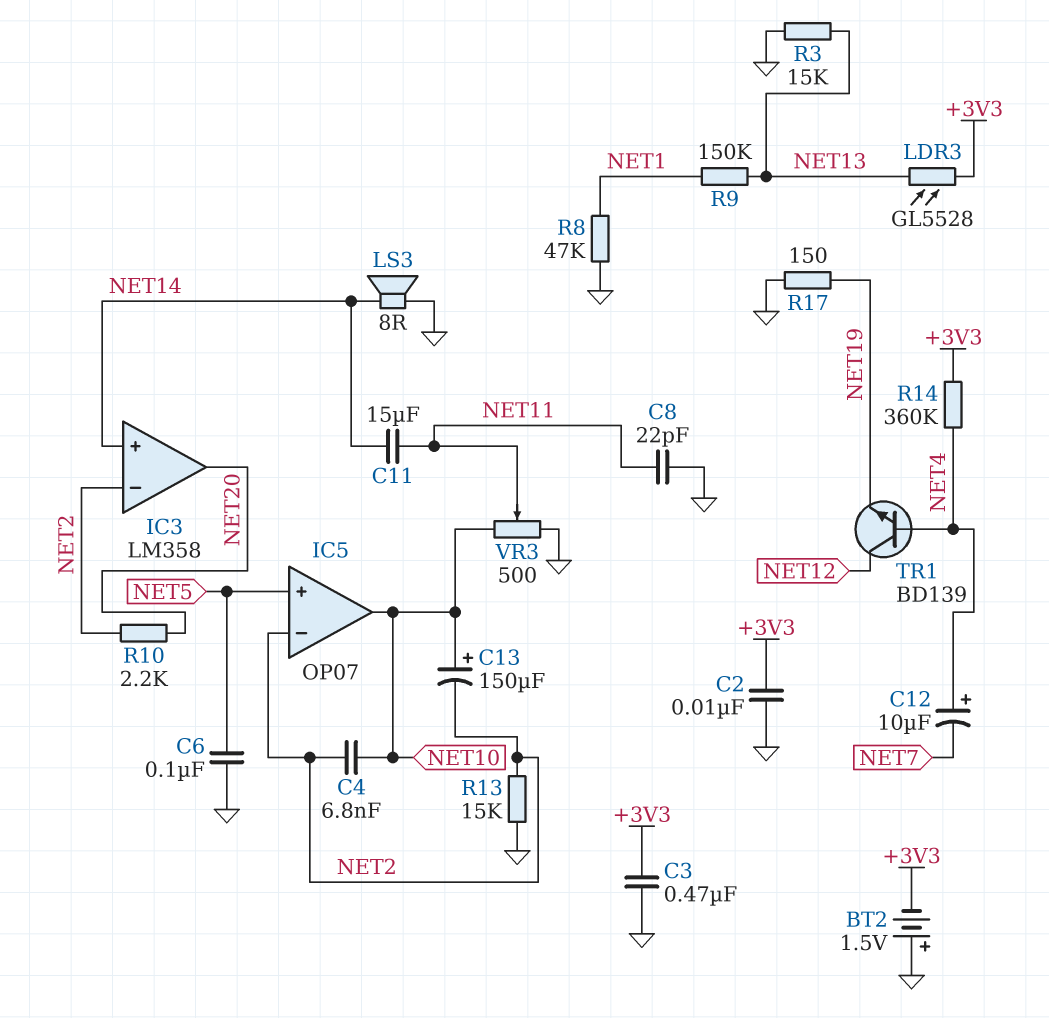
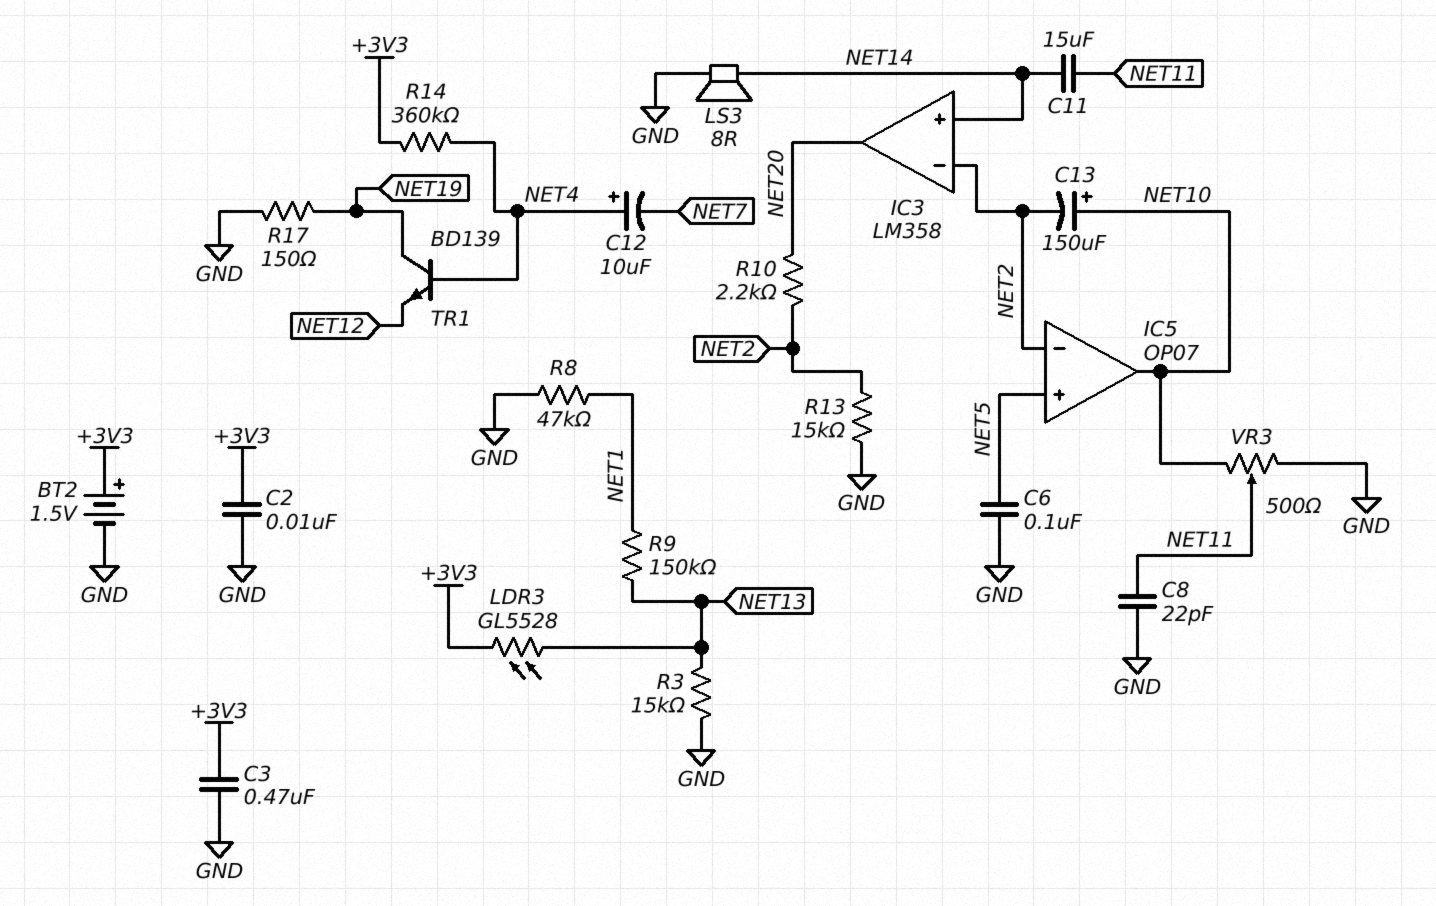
BT2: 1.5V (plus GND, minus +3V3) -> 1.5V (plus +3V3, minus GND)
C4: 6.8nF (NET2, NET10) -> none
TR1: NPN BD139 (B NET4, C NET12, E NET19) -> NPN BD139 (B NET4, C NET19, E NET12)

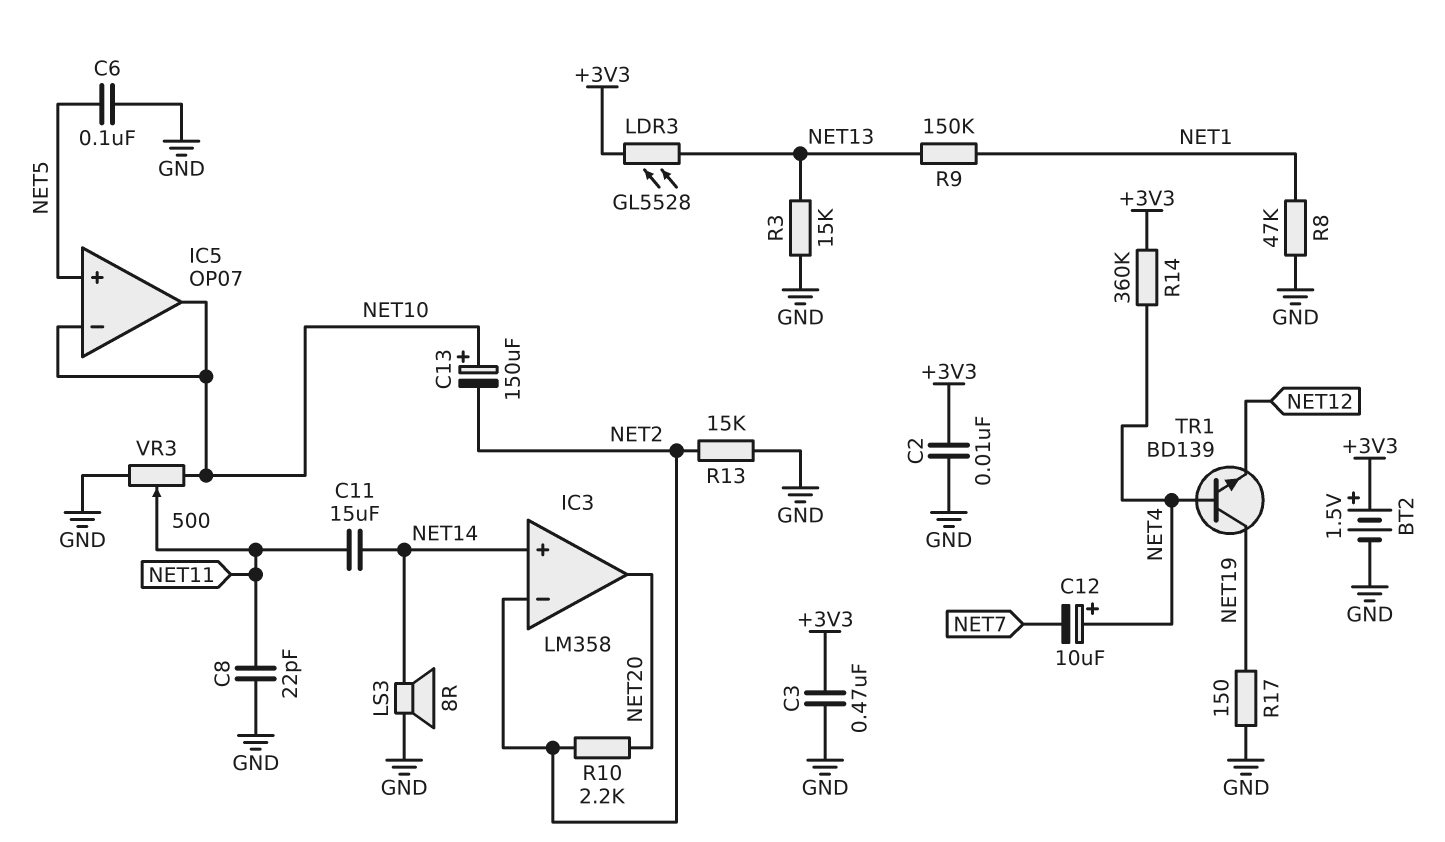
IC5 pin in-: NET2 -> NET10

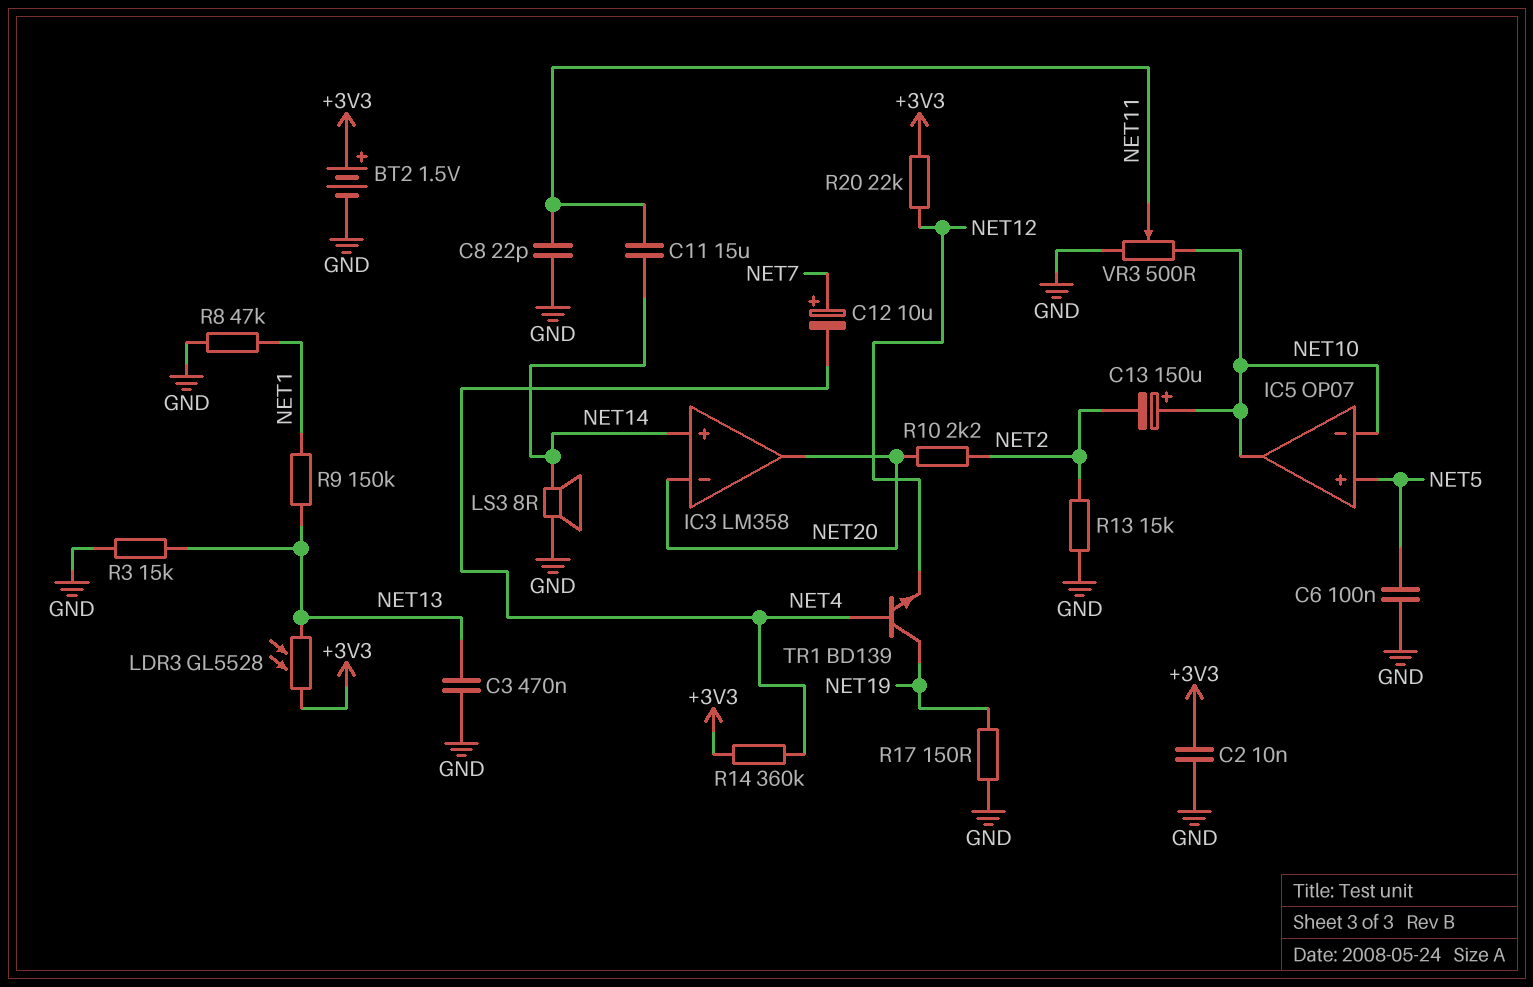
C3: 470nF (+3V3, GND) -> 470nF (GND, NET13)
C12: 10uF (plus NET4, minus NET7) -> 10uF (plus NET7, minus NET4)
IC3 pin in-: NET2 -> NET20
R20: none -> 22k (+3V3, NET12)

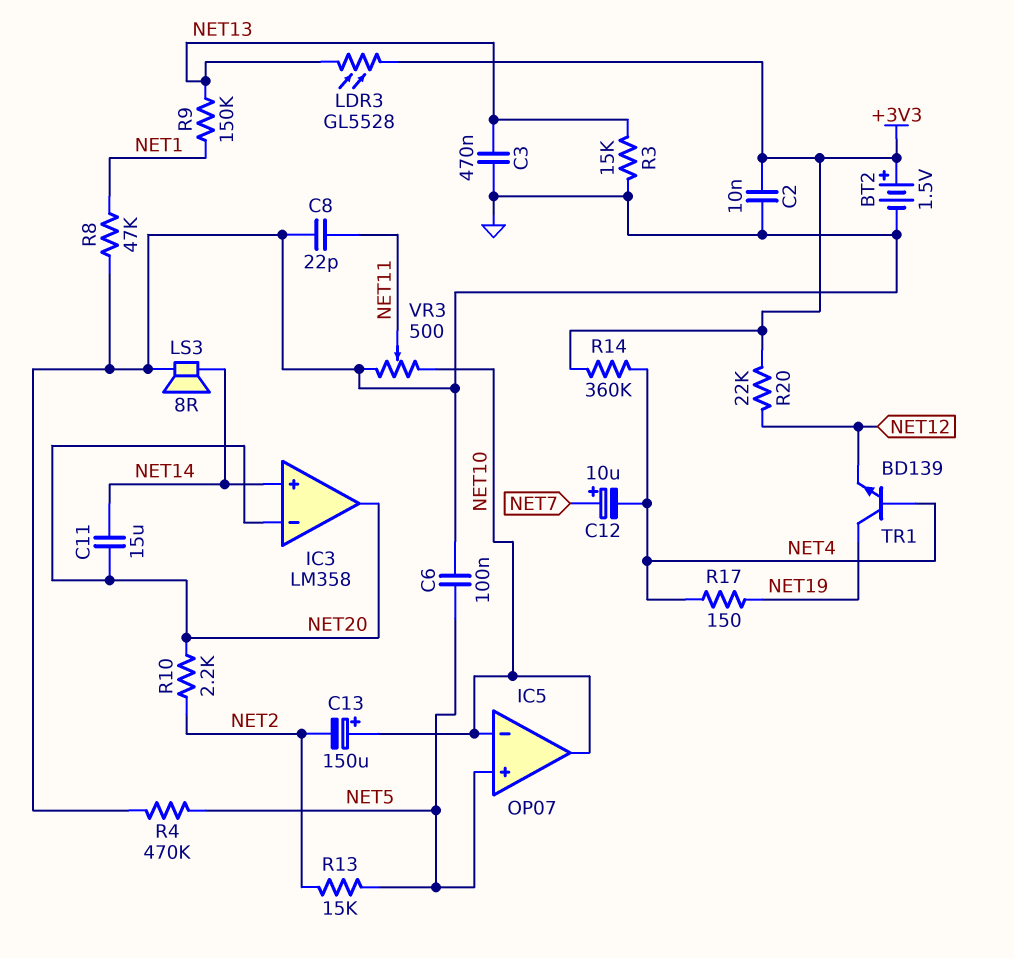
C11: 15uF (NET11, NET14) -> 15uF (NET14, NET20)
R4: none -> 470k (GND, NET5)
R13: 15k (GND, NET2) -> 15k (NET2, NET5)
R17: 150 (GND, NET19) -> 150 (NET4, NET19)

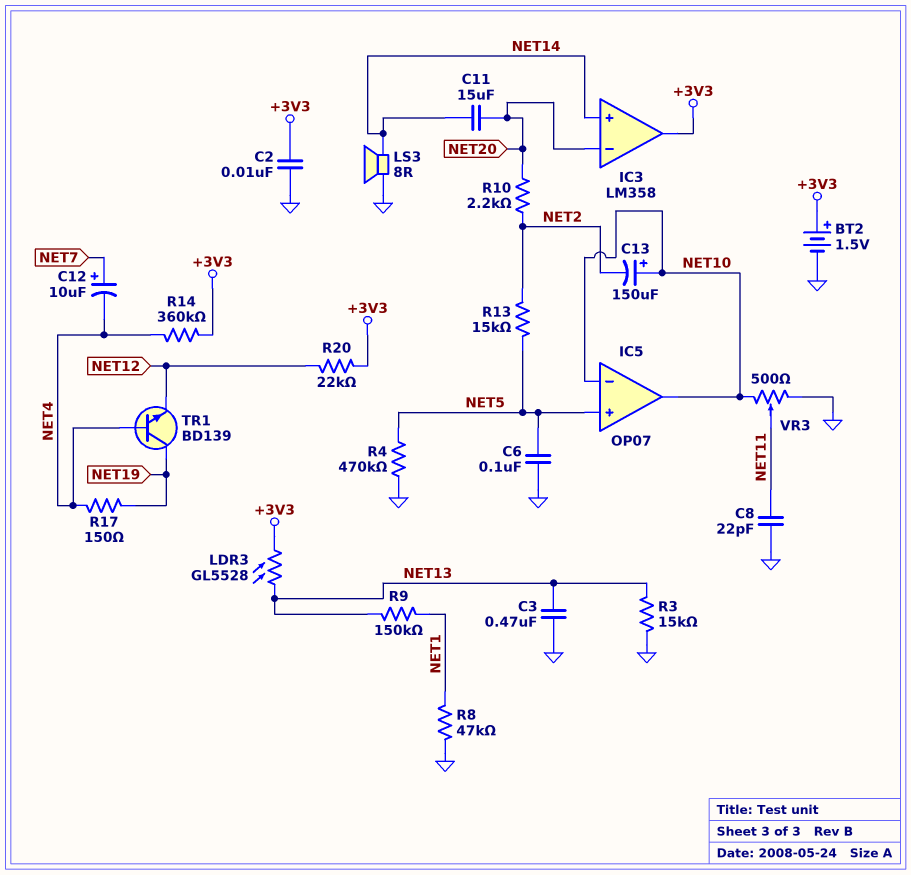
IC3 pin out: NET20 -> +3V3

